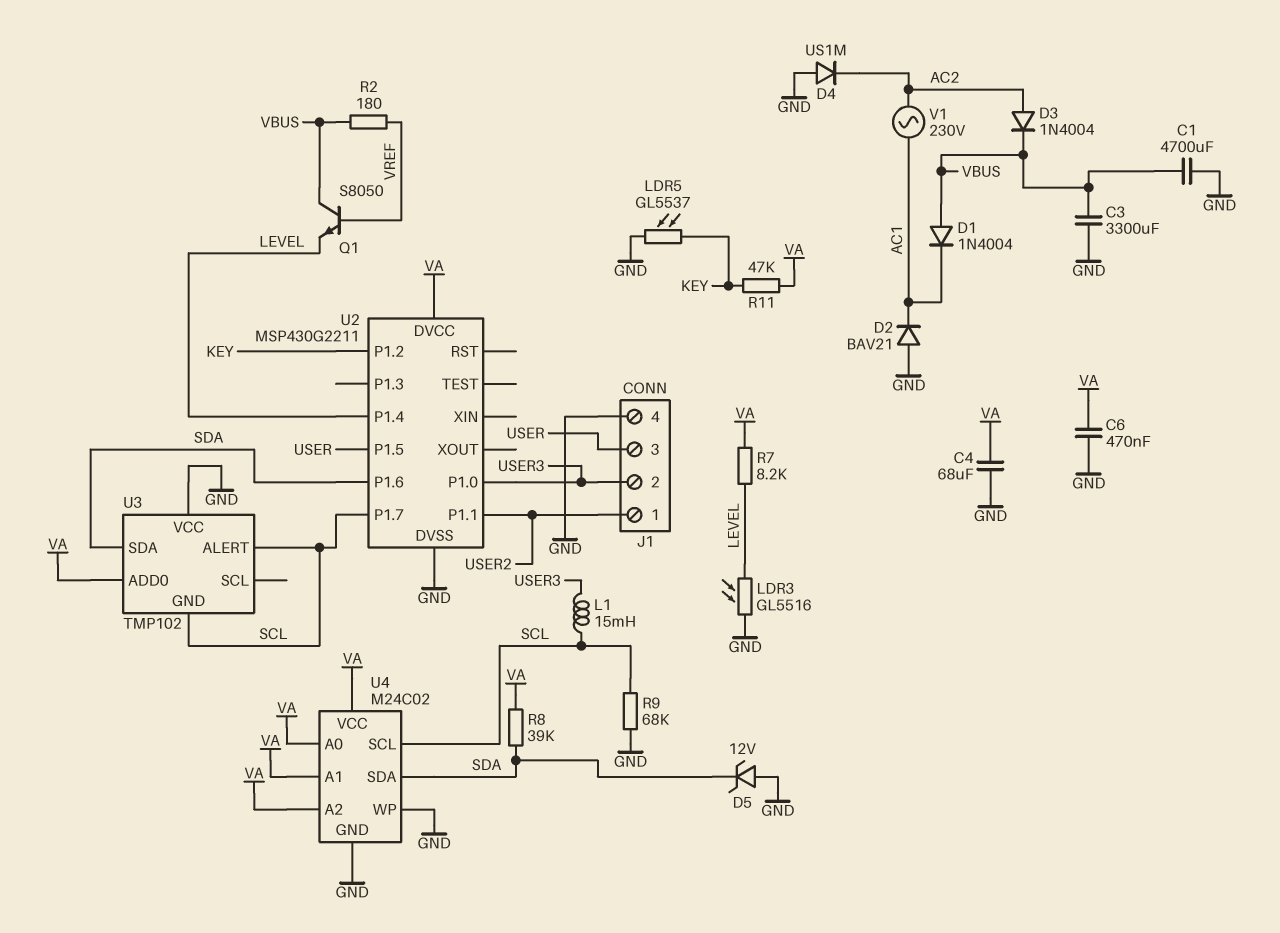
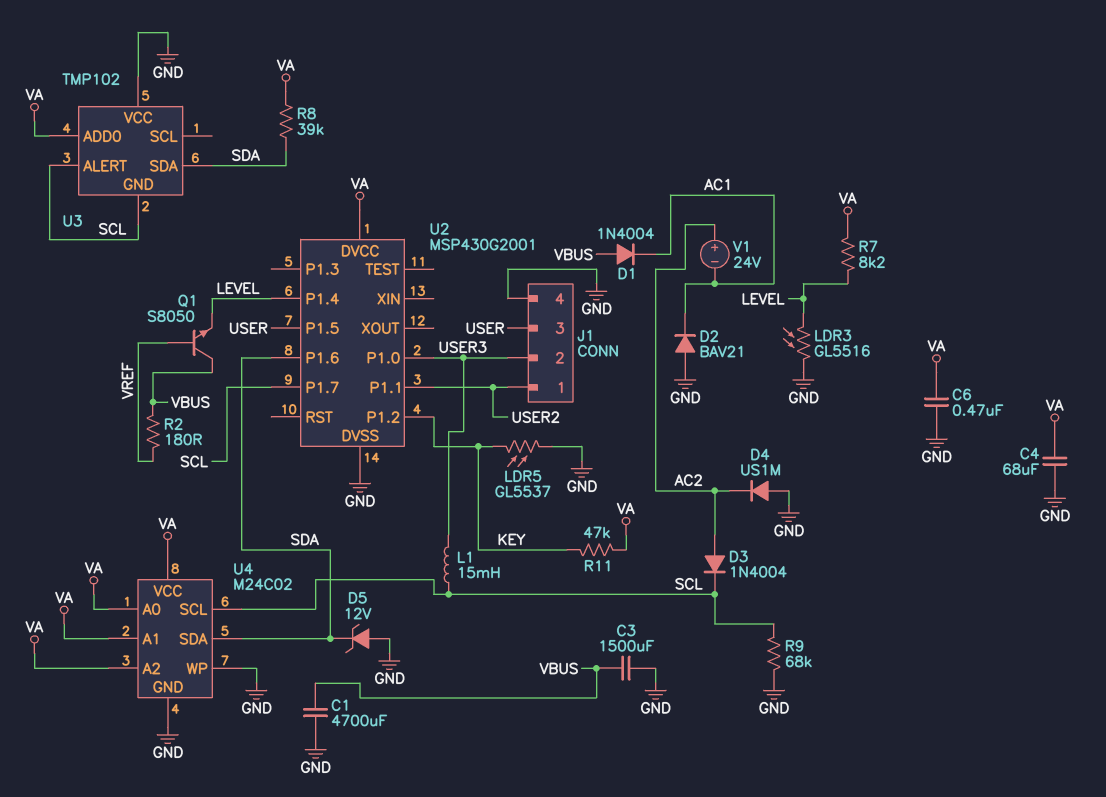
C3: 3300uF (GND, VBUS) -> 1500uF (GND, VBUS)
D3: diode 1N4004 (A AC2, K VBUS) -> diode 1N4004 (A AC2, K SCL)
U2: MSP430G2211 -> MSP430G2001
V1: AC 230V (AC1, AC2) -> 24V (plus AC2, minus AC1)

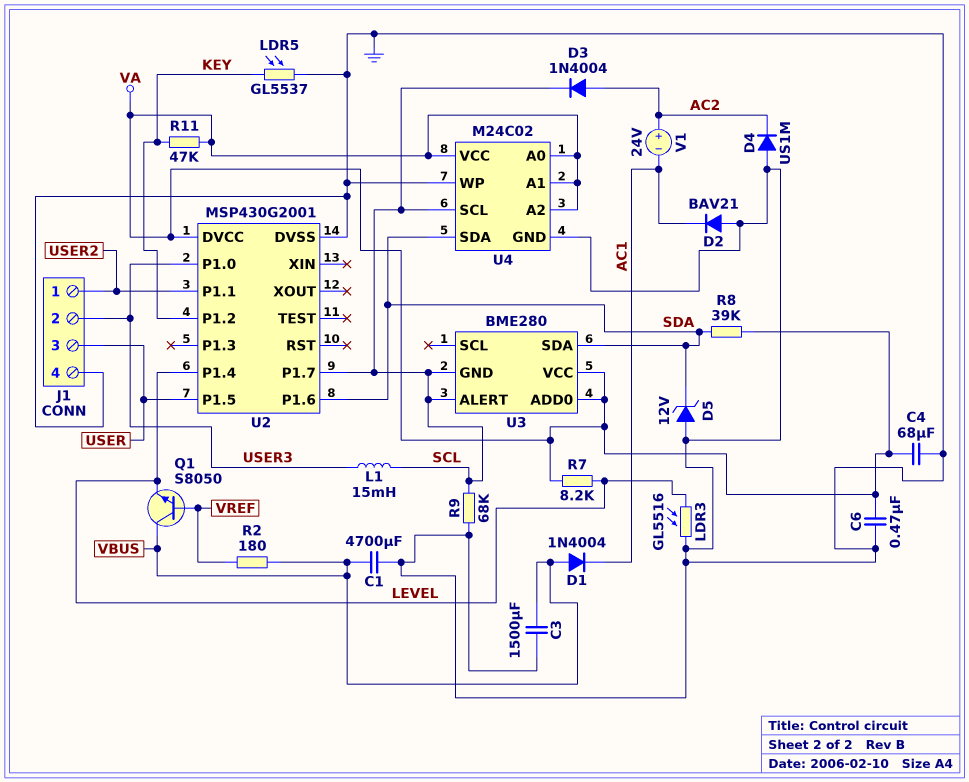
U3: TMP102 -> BME280
U3 pin VCC: GND -> VA

